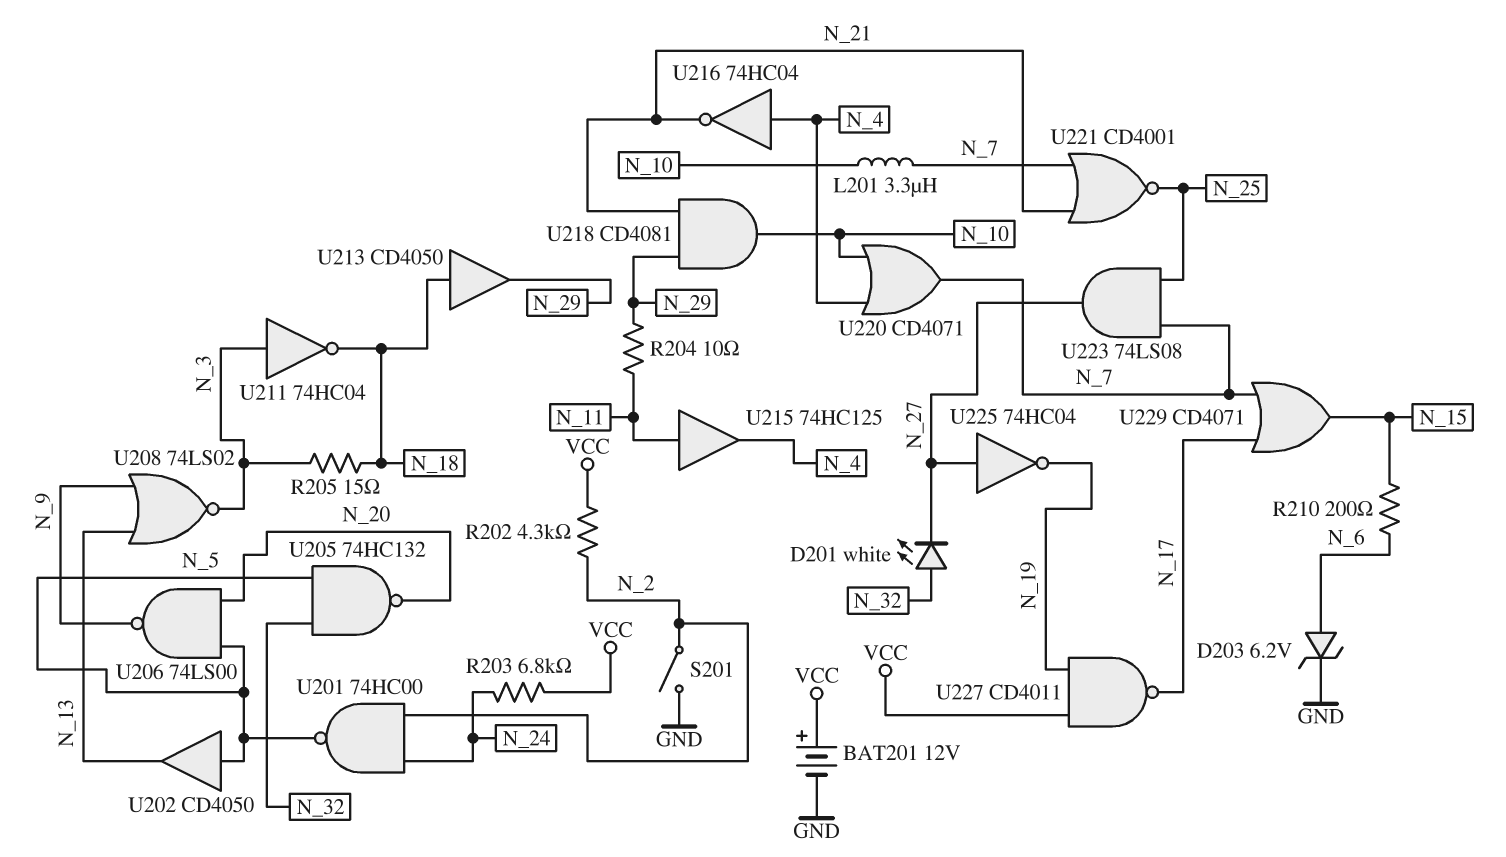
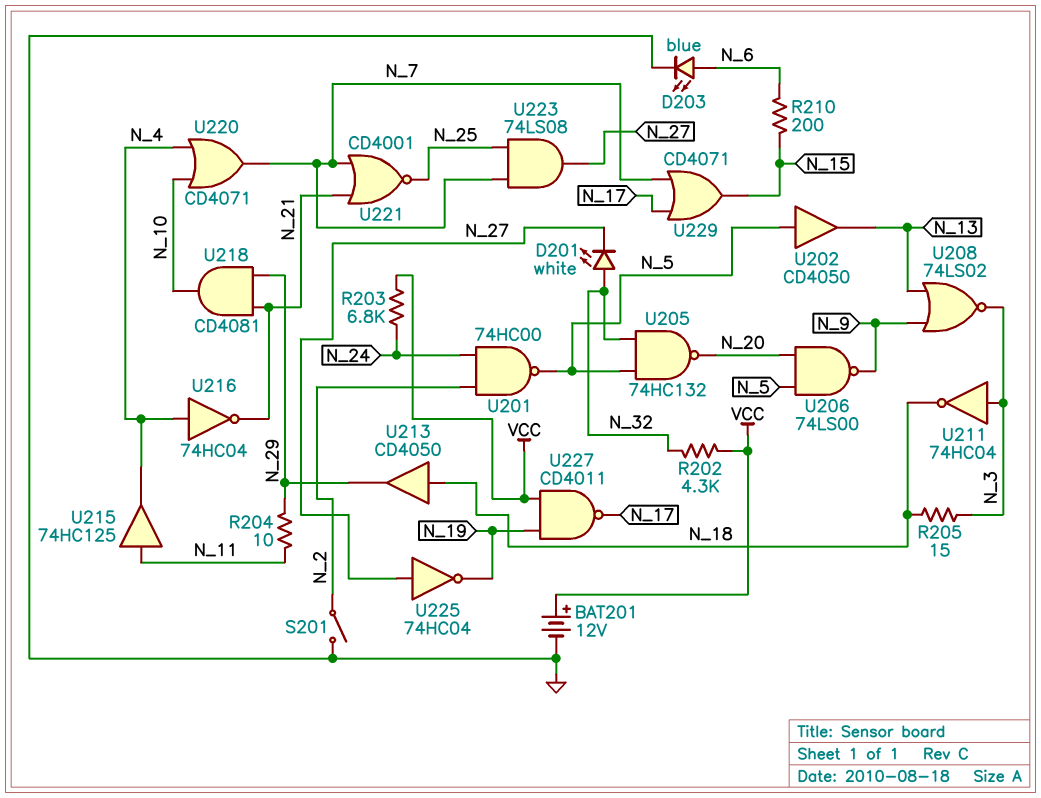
D203: zener 6.2V (A N_6, K GND) -> LED blue (A N_6, K GND)
L201: 3.3uH (N_7, N_10) -> none
R202: 4.3k (N_2, VCC) -> 4.3k (N_32, VCC)

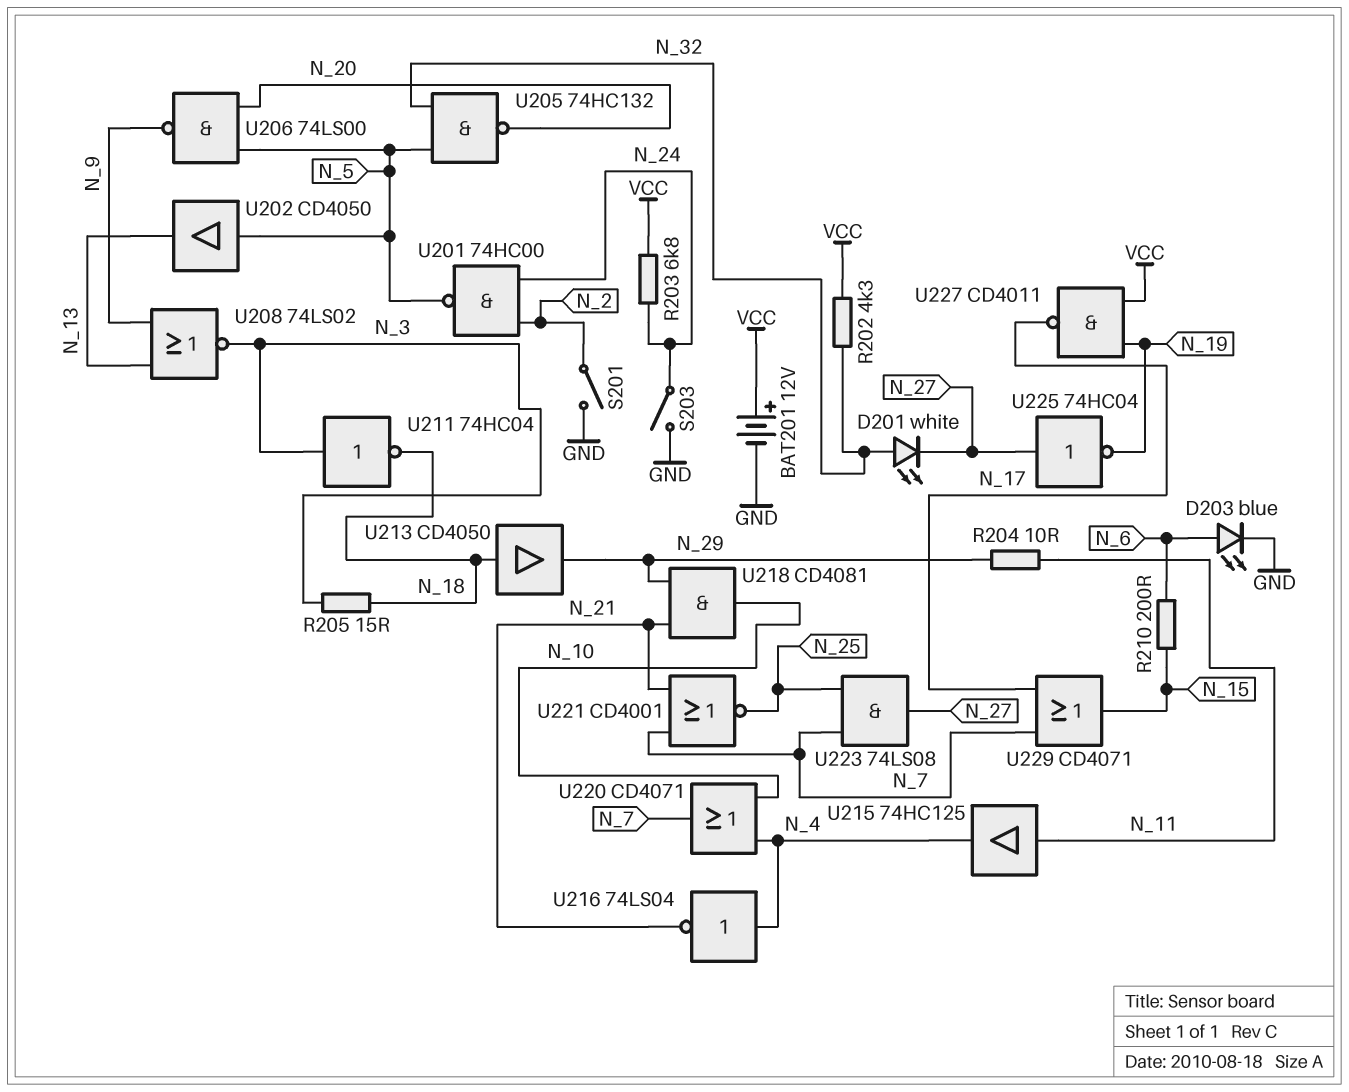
S203: none -> switch (GND, N_24)
U216: NOT 74HC04 (in N_4, out N_21) -> NOT 74LS04 (in N_4, out N_21)

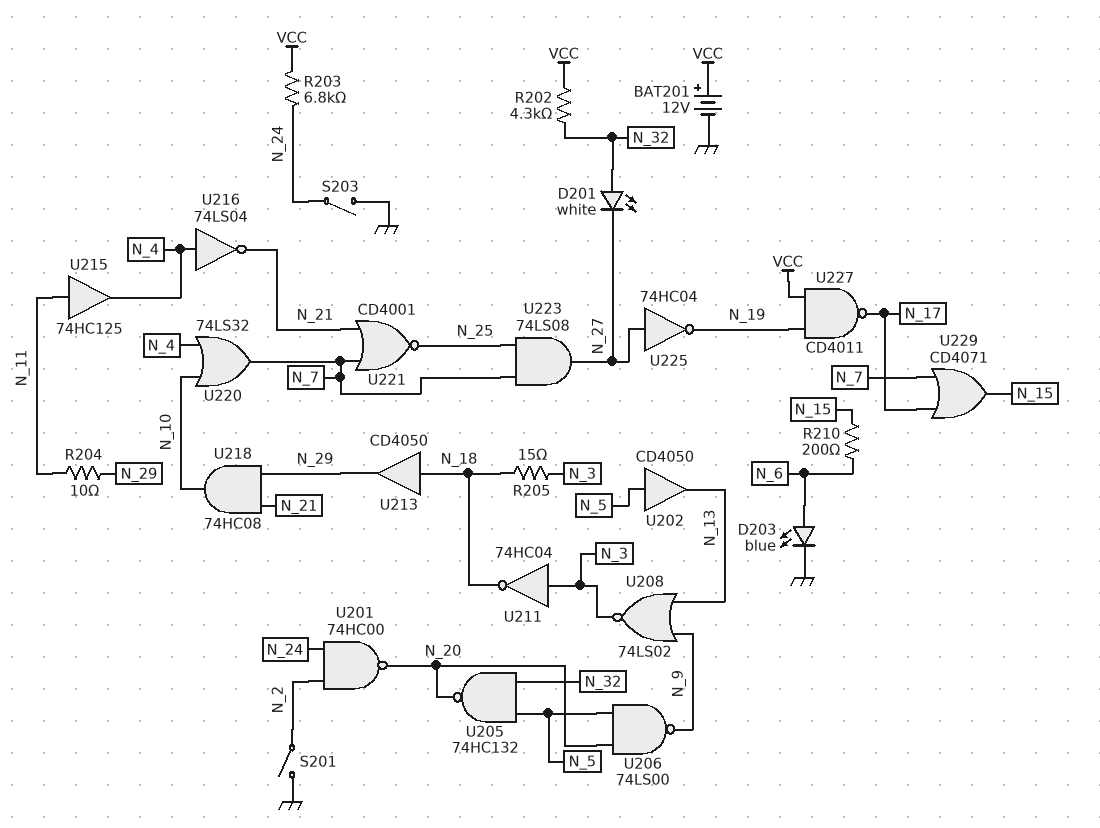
U201: NAND 74HC00 (in N_2, in N_24, out N_5) -> NAND 74HC00 (in N_2, in N_24, out N_20)
U218: AND CD4081 (in N_21, in N_29, out N_10) -> AND 74HC08 (in N_21, in N_29, out N_10)
U220: OR CD4071 (in N_4, in N_10, out N_7) -> OR 74LS32 (in N_4, in N_10, out N_7)

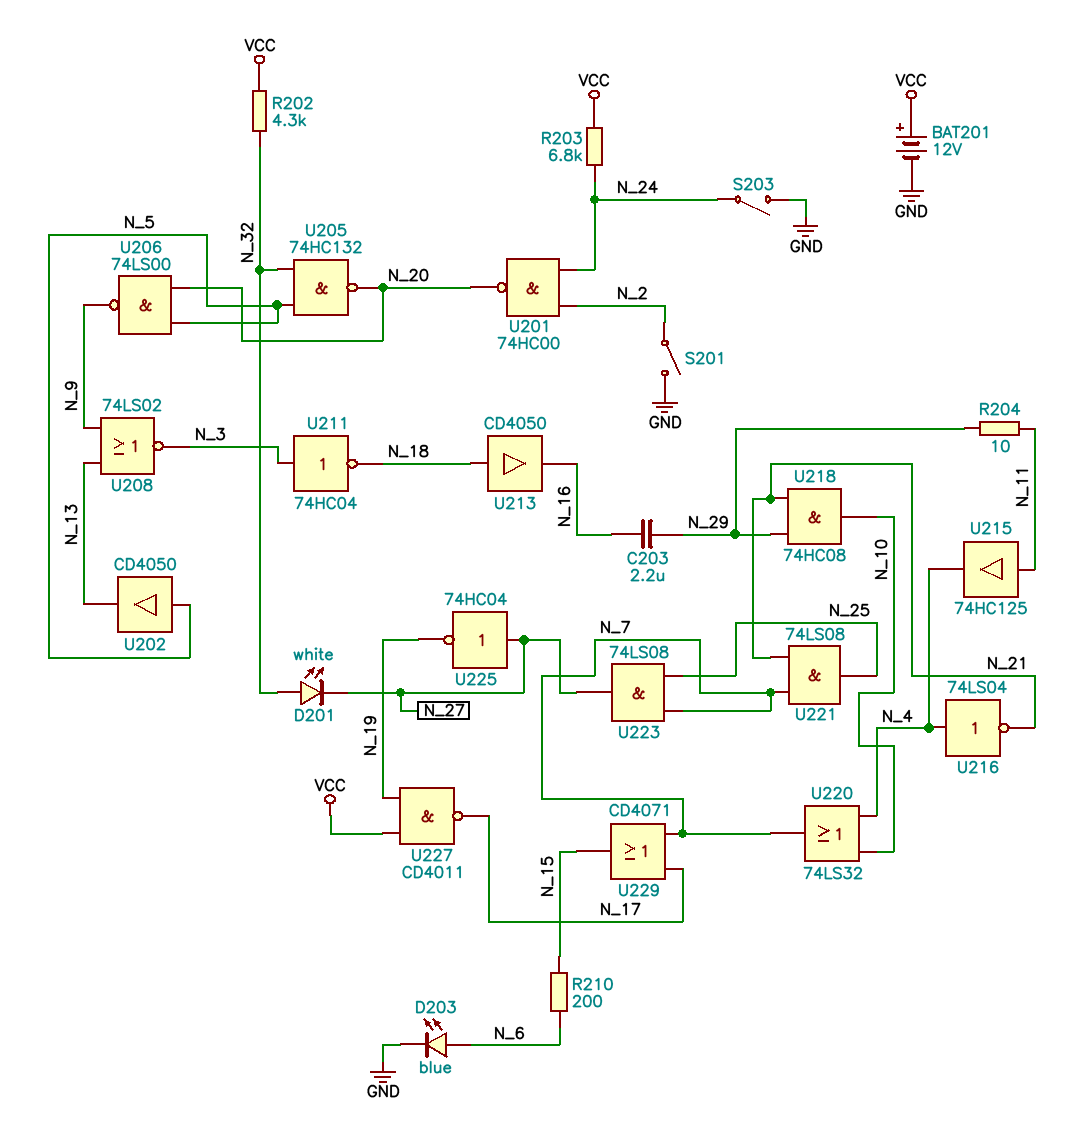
C203: none -> 2.2uF (N_16, N_29)
R205: 15 (N_3, N_18) -> none
U213: buffer CD4050 (in N_18, out N_29) -> buffer CD4050 (in N_18, out N_16)
U221: NOR CD4001 (in N_7, in N_21, out N_25) -> AND 74LS08 (in N_7, in N_21, out N_25)

